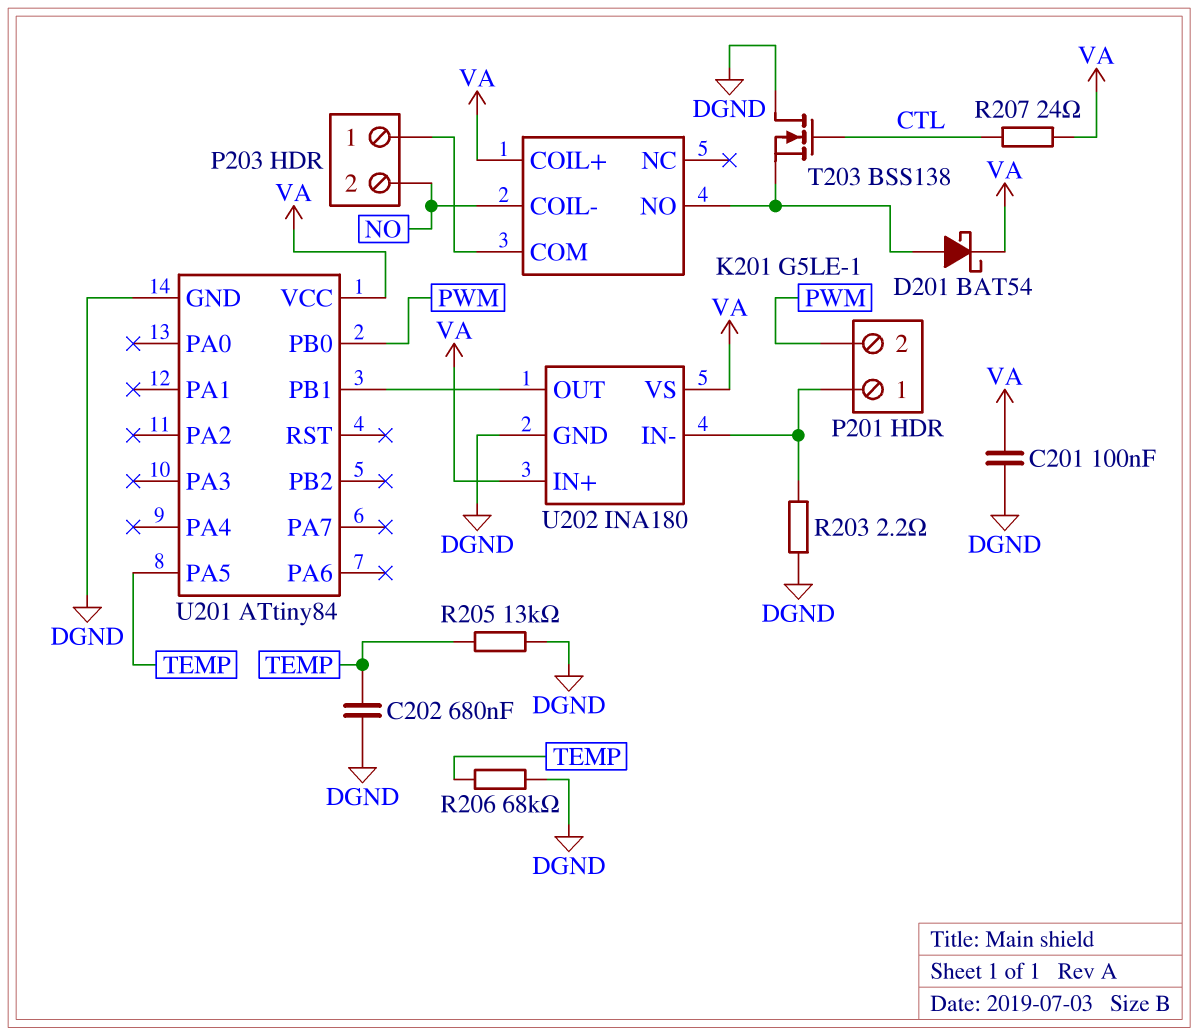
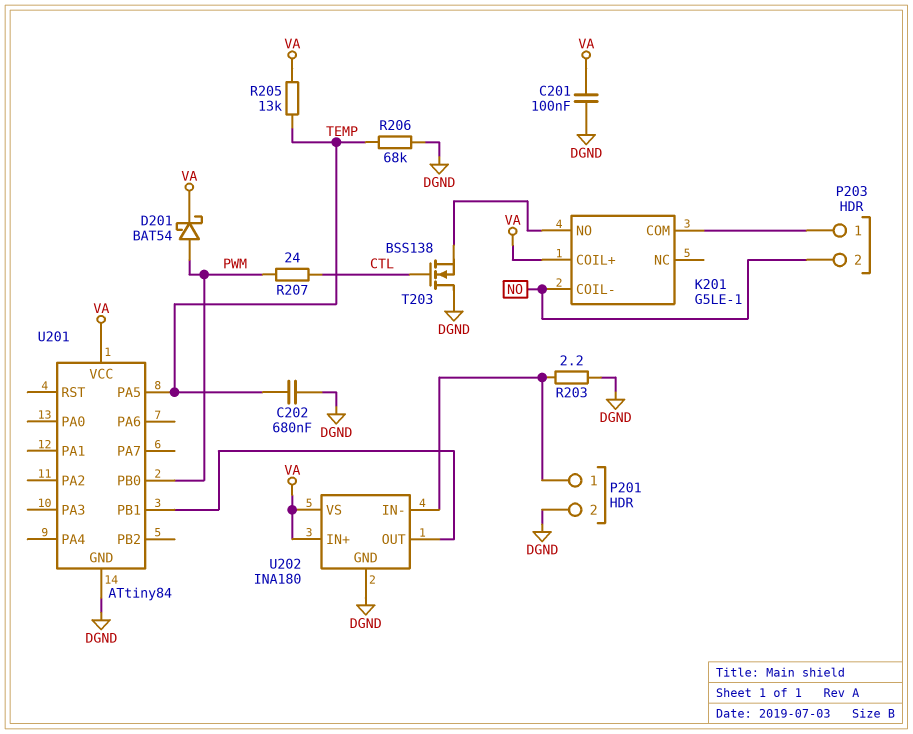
D201: schottky BAT54 (A K201/NO, K VA) -> schottky BAT54 (A PWM, K VA)
P201 pin 2: PWM -> DGND
R205: 13k (DGND, TEMP) -> 13k (TEMP, VA)
R207: 24 (CTL, VA) -> 24 (CTL, PWM)

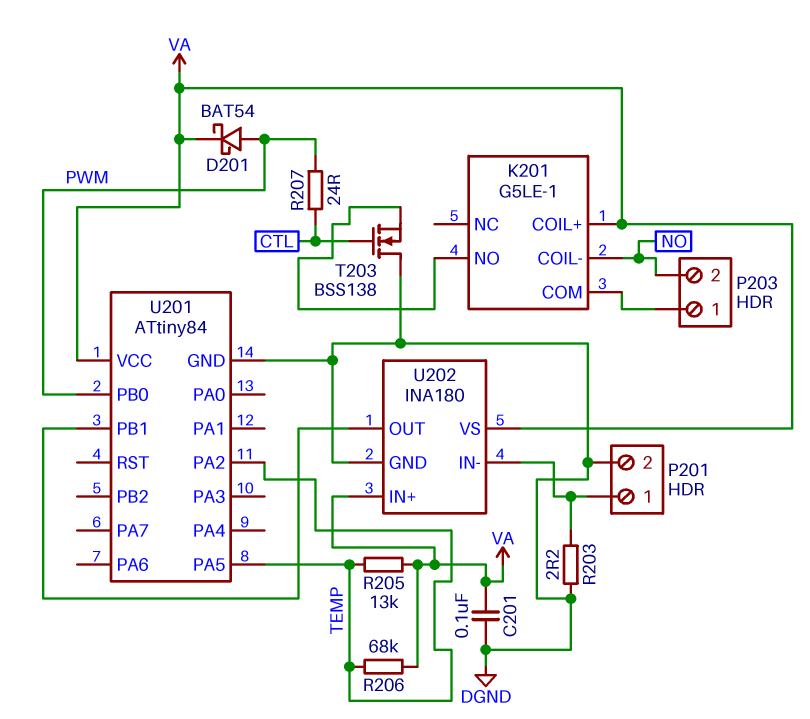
C202: 680nF (DGND, TEMP) -> none
R206: 68k (DGND, TEMP) -> 68k (TEMP, VA)
U201 pin PA2: none -> TEMP

